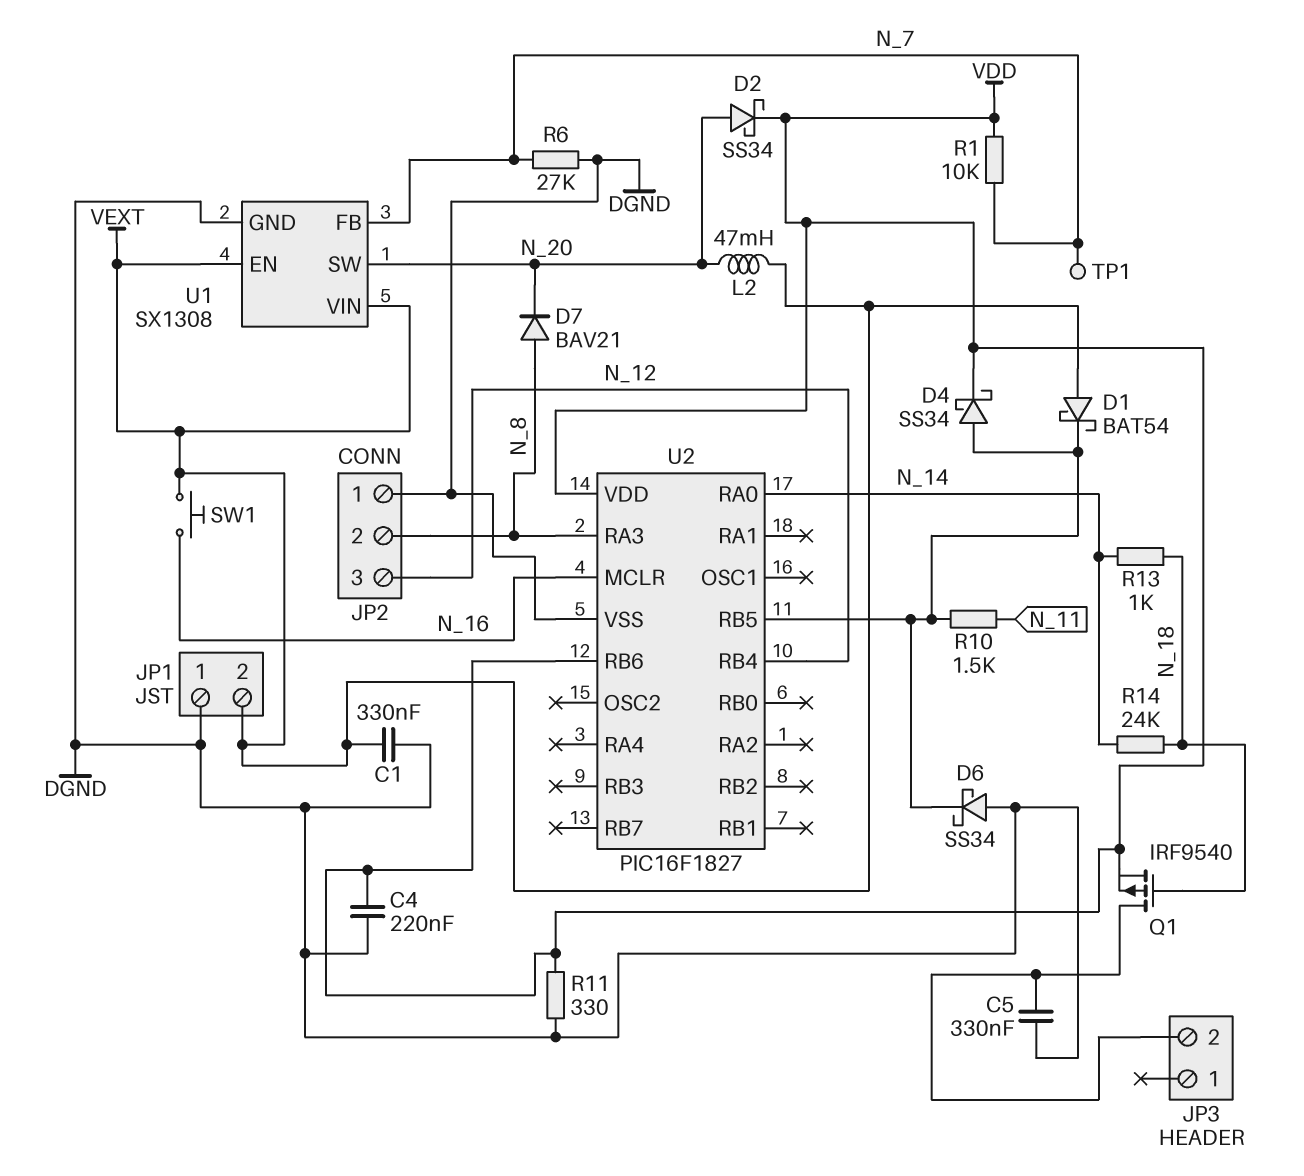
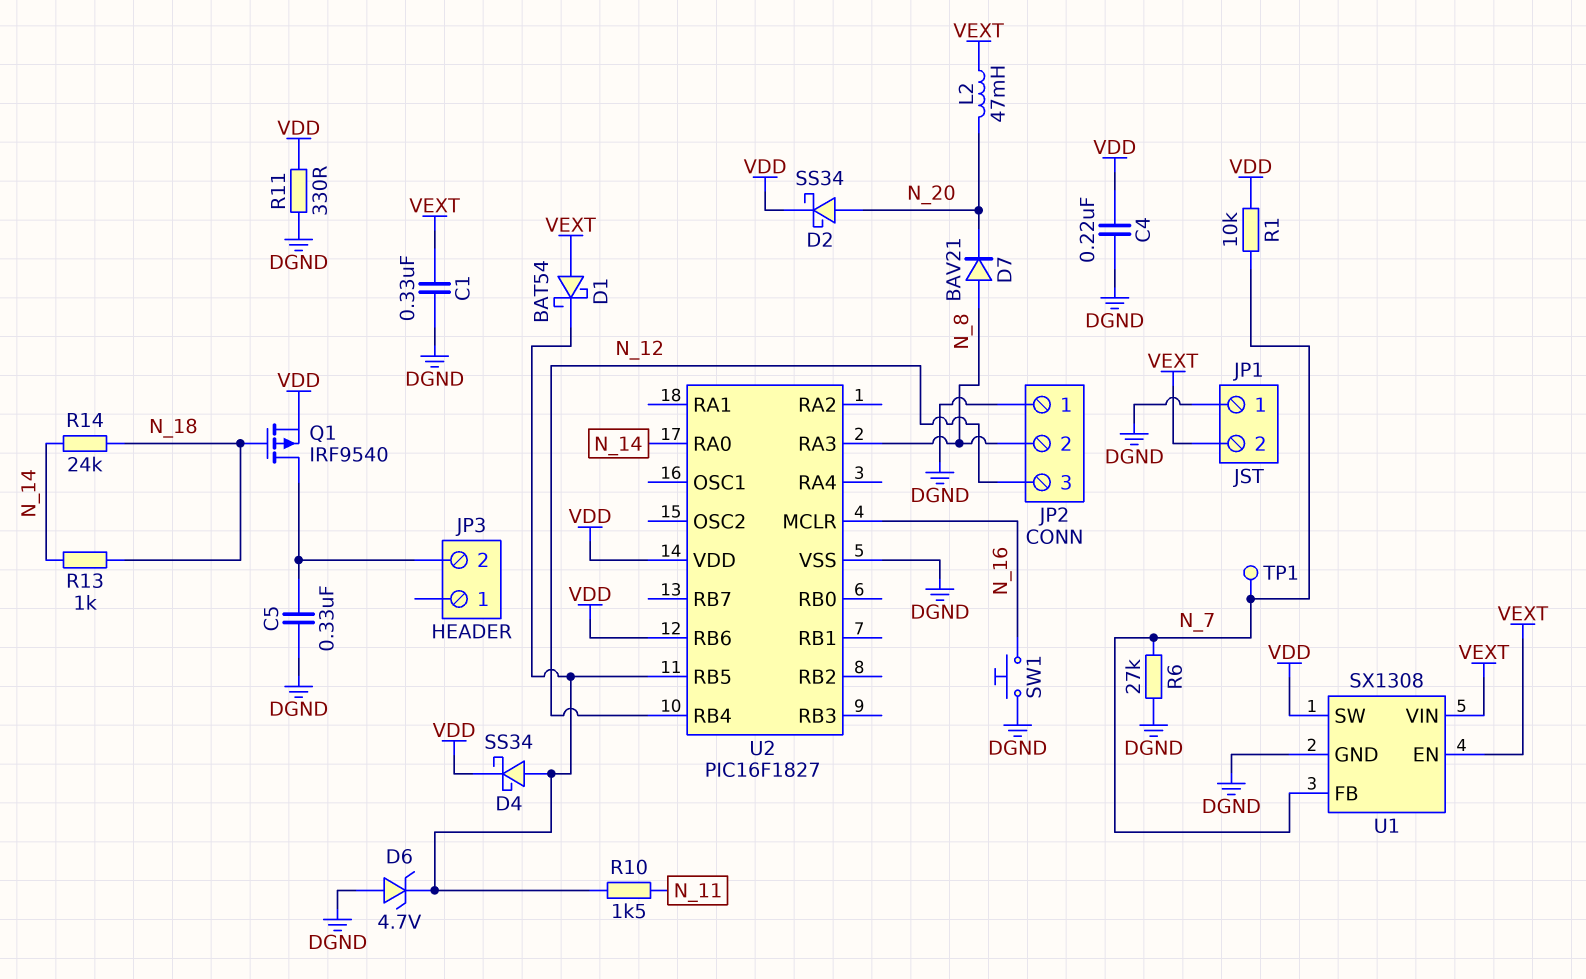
D6: schottky SS34 (A DGND, K U2/RB5) -> zener 4.7V (A DGND, K U2/RB5)
SW1: button (N_16, VEXT) -> button (DGND, N_16)
U1 pin SW: N_20 -> VDD

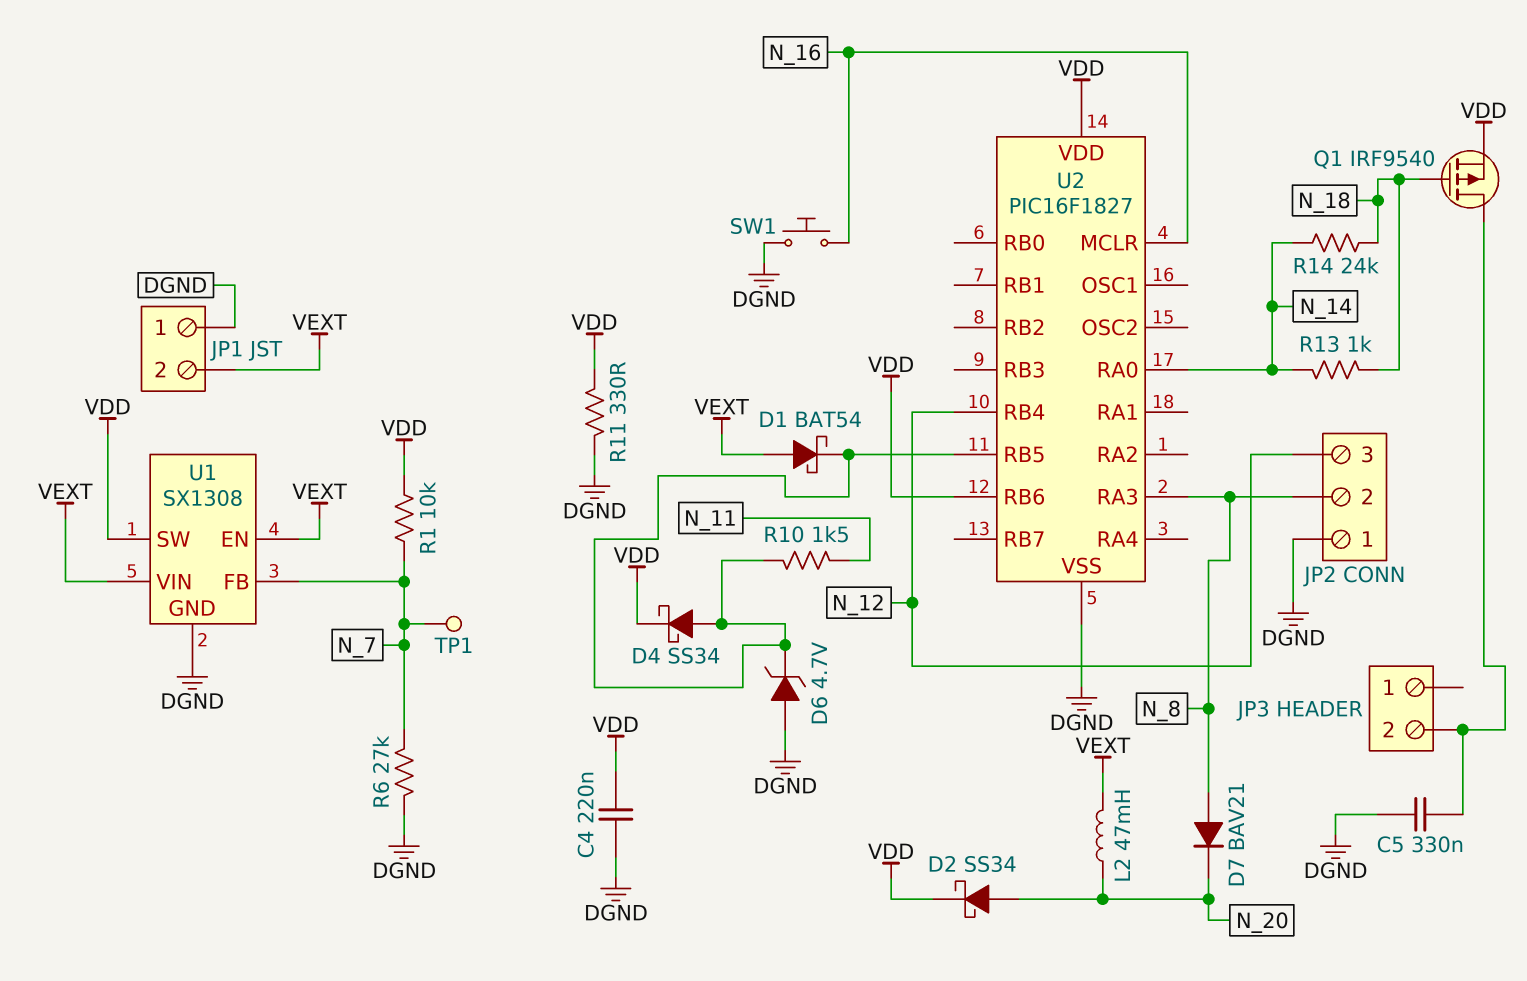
C1: 330nF (DGND, VEXT) -> none

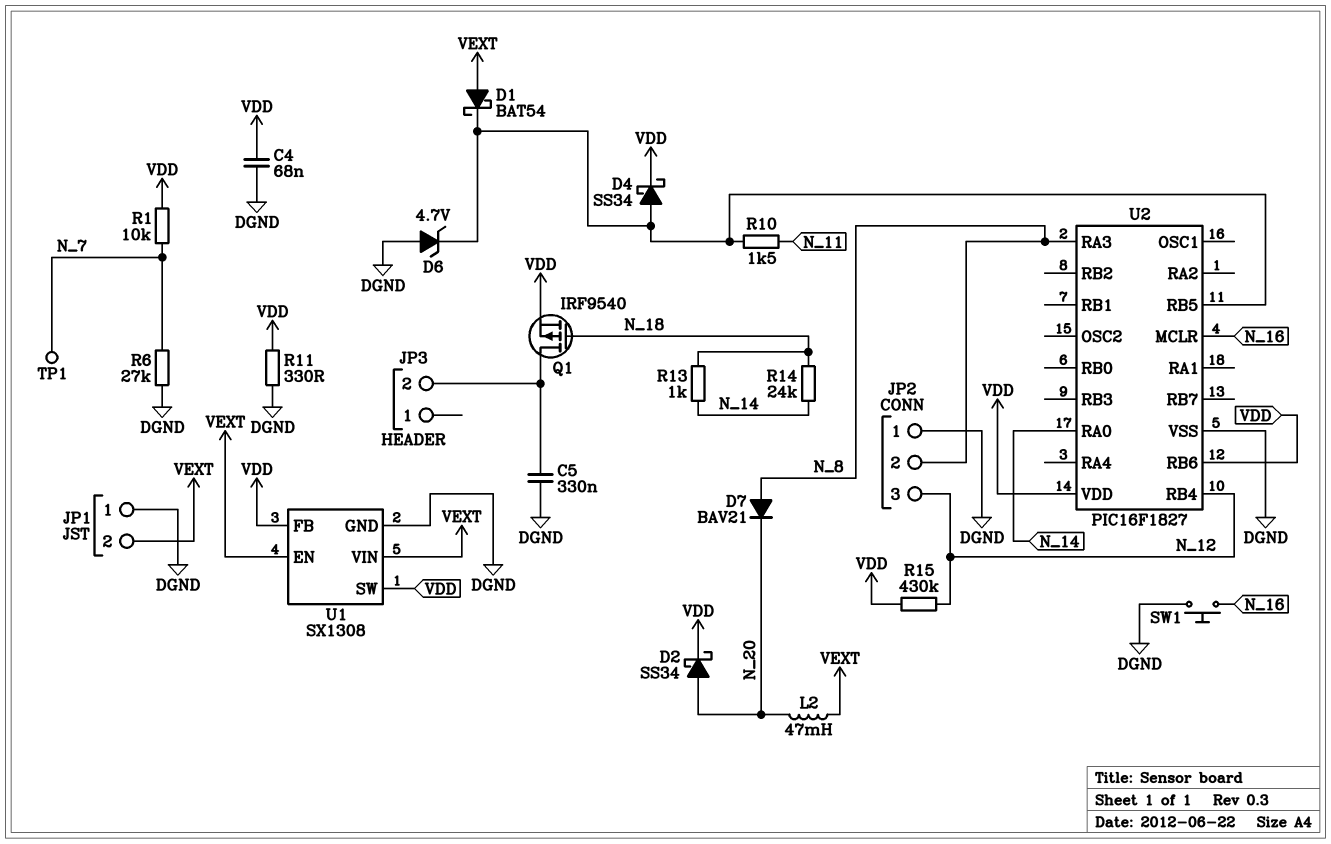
C4: 220nF (DGND, VDD) -> 68nF (DGND, VDD)
R15: none -> 430k (N_12, VDD)
U1 pin FB: N_7 -> VDD

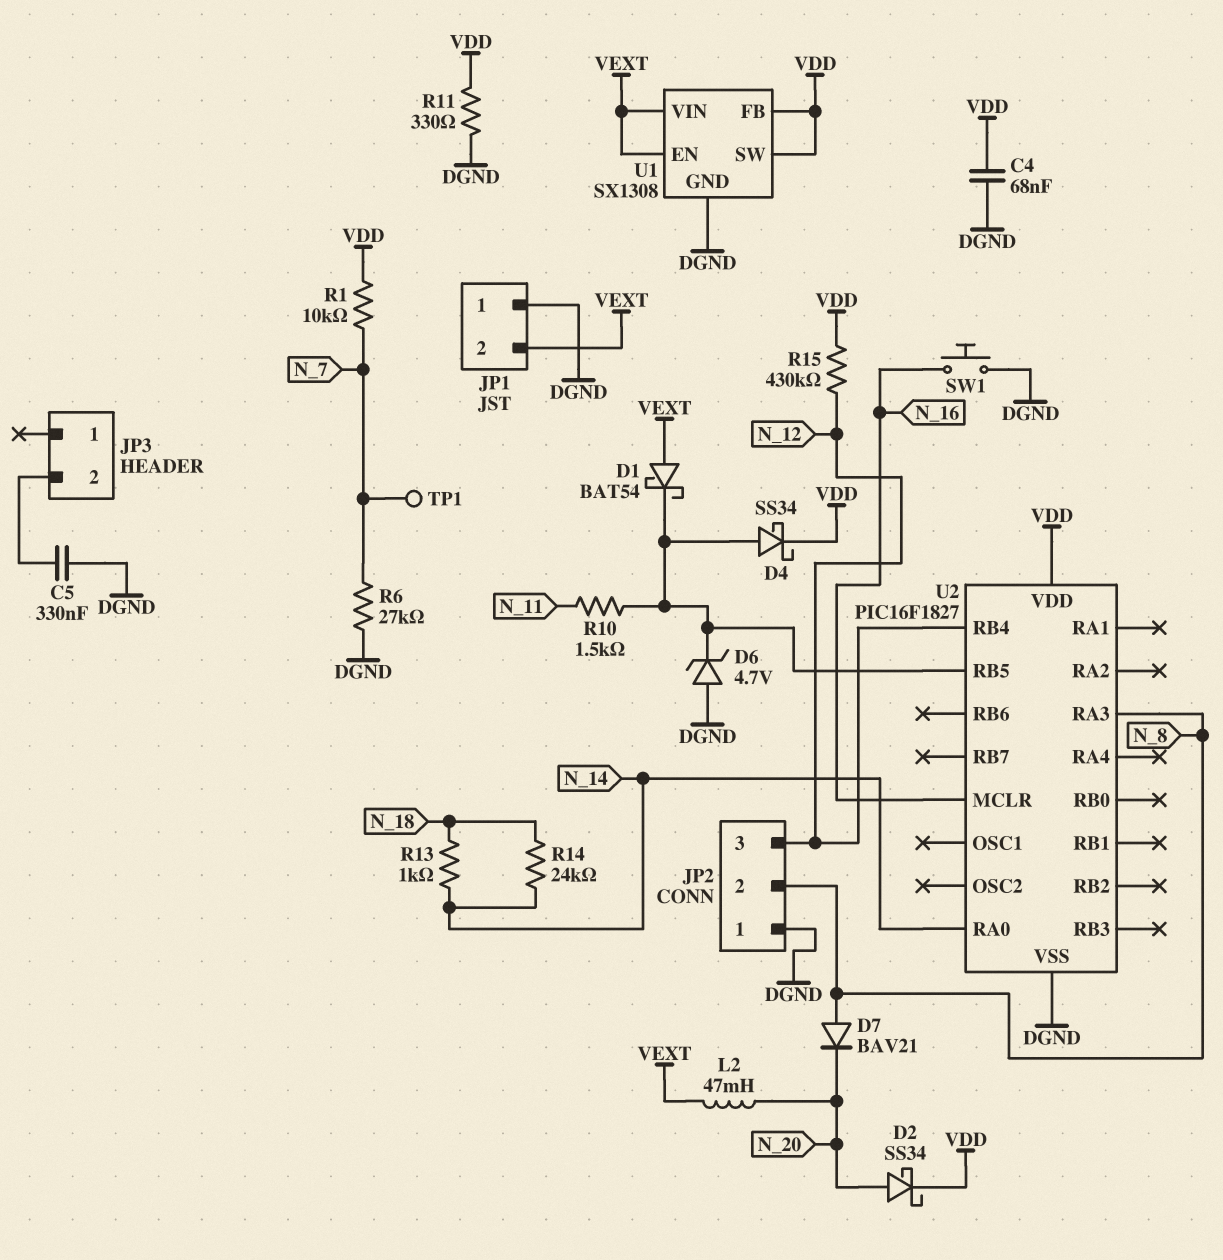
Q1: PMOS IRF9540 (G N_18, D JP3/2, S VDD) -> none
U2 pin RB6: VDD -> none

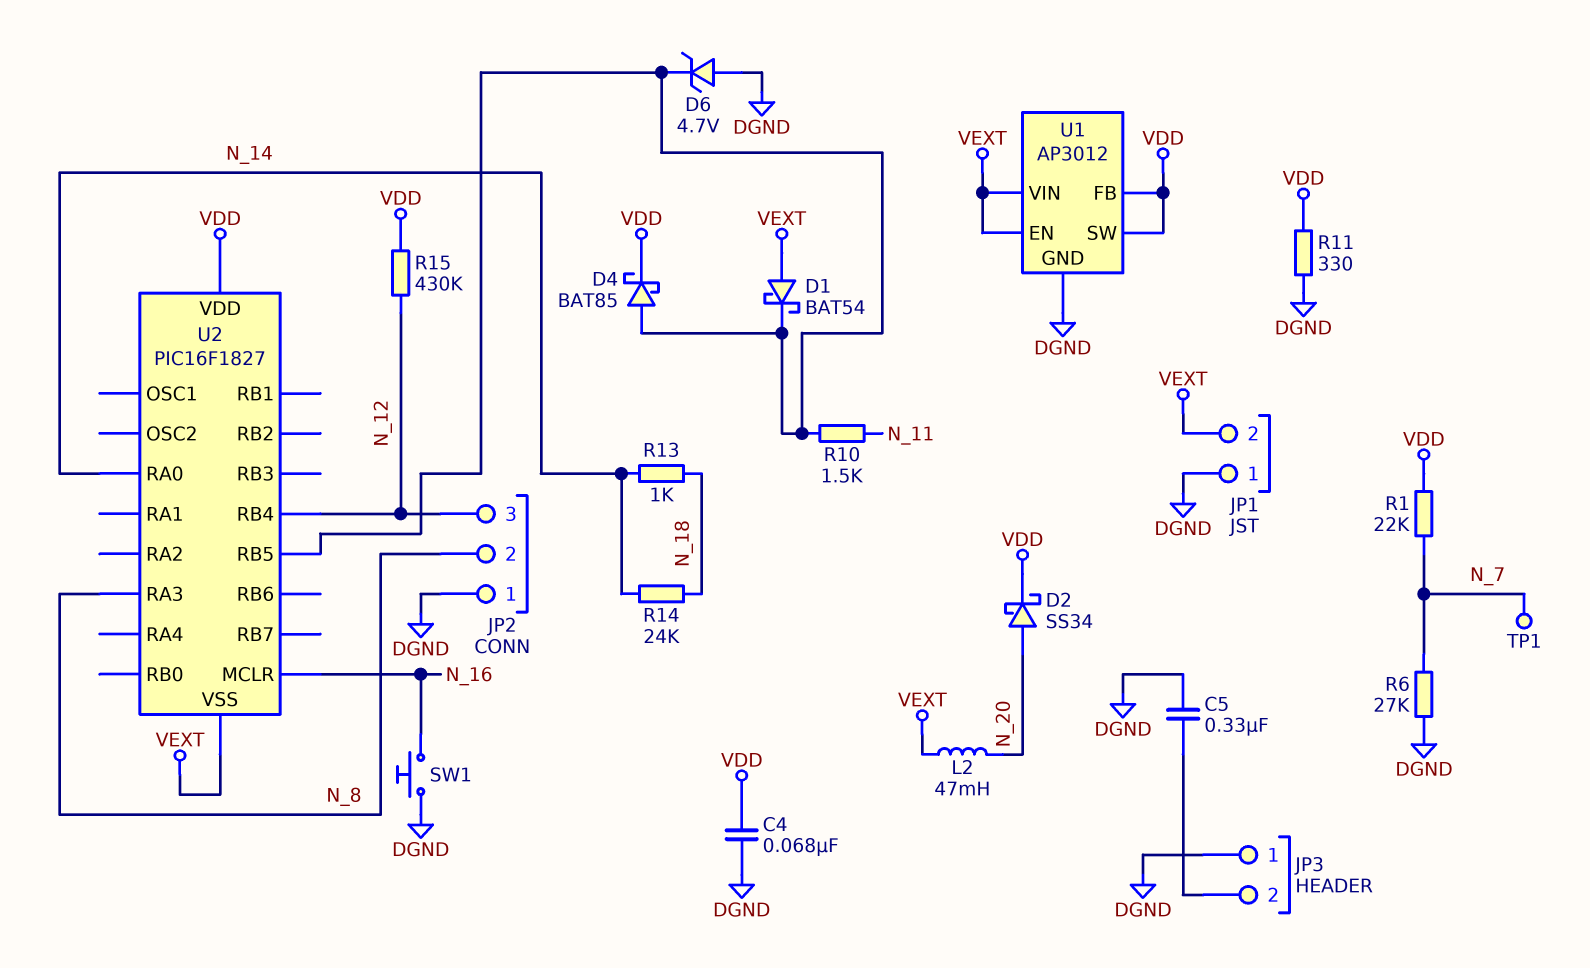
D4: schottky SS34 (A U2/RB5, K VDD) -> schottky BAT85 (A U2/RB5, K VDD)
D7: diode BAV21 (A N_8, K N_20) -> none
JP3 pin 1: none -> DGND
R1: 10k (N_7, VDD) -> 22k (N_7, VDD)
U1: SX1308 -> AP3012
U2 pin VSS: DGND -> VEXT

